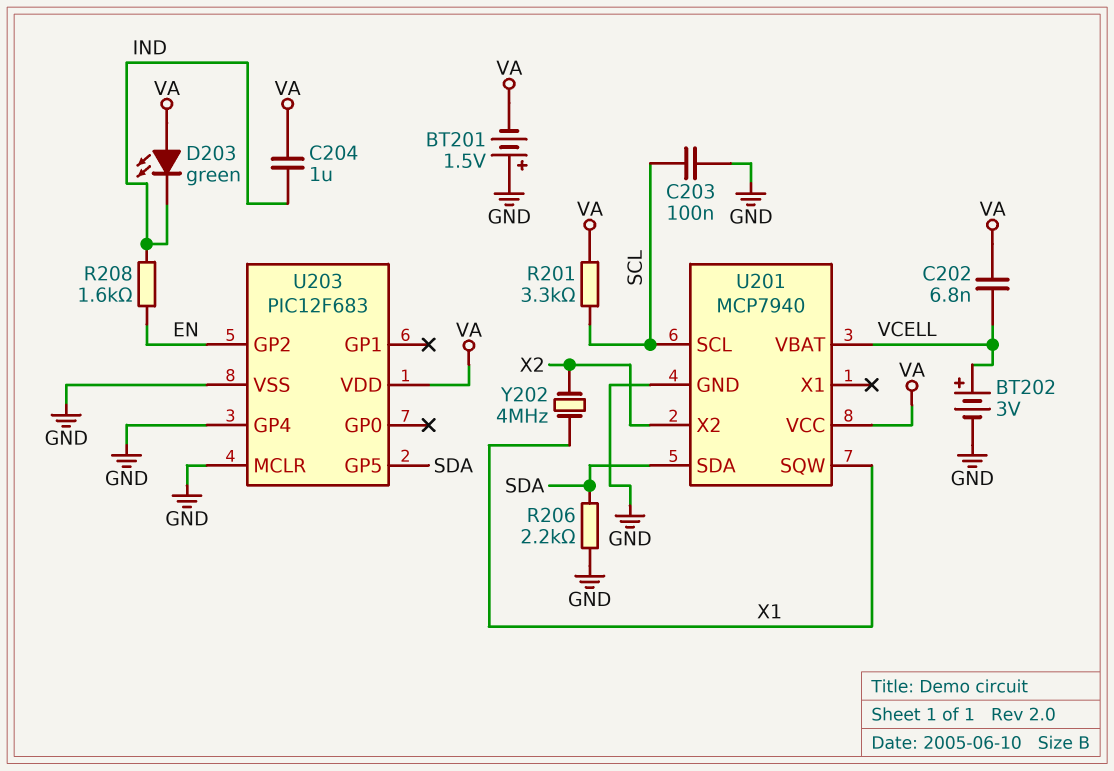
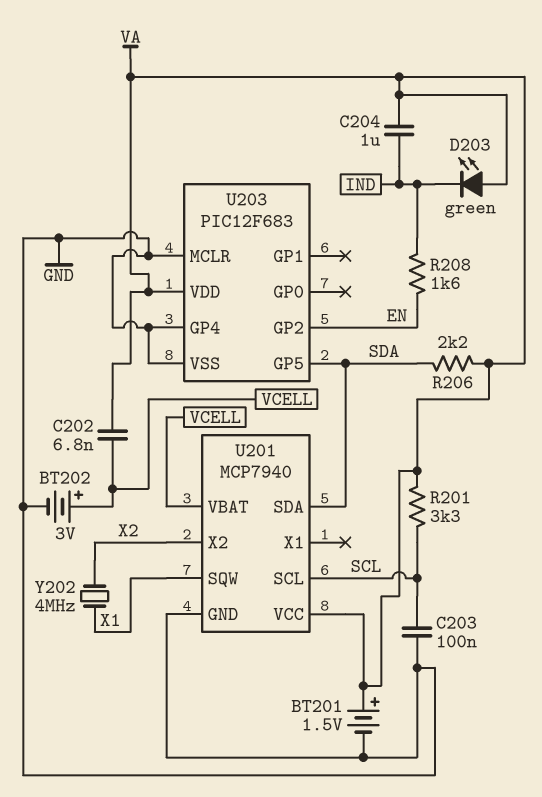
BT201: 1.5V (plus GND, minus VA) -> 1.5V (plus VA, minus GND)
R206: 2.2k (GND, SDA) -> 2.2k (SDA, VA)

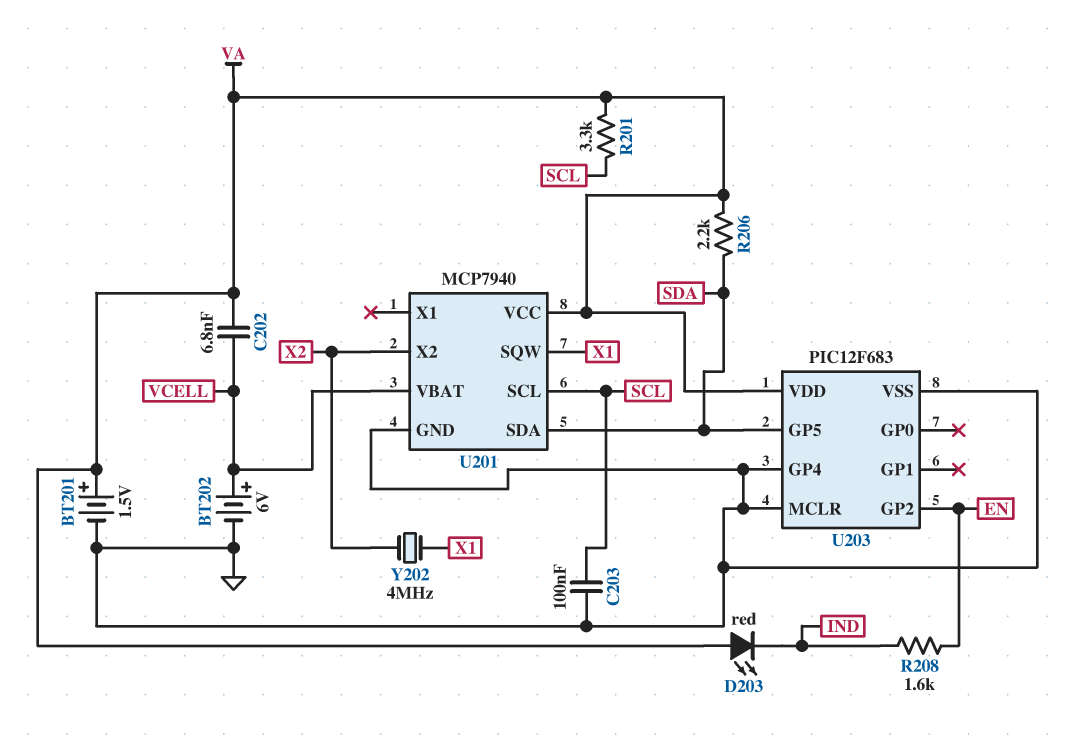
BT202: 3V (plus VCELL, minus GND) -> 6V (plus VCELL, minus GND)
C204: 1uF (IND, VA) -> none
D203: LED green (A VA, K IND) -> LED red (A VA, K IND)

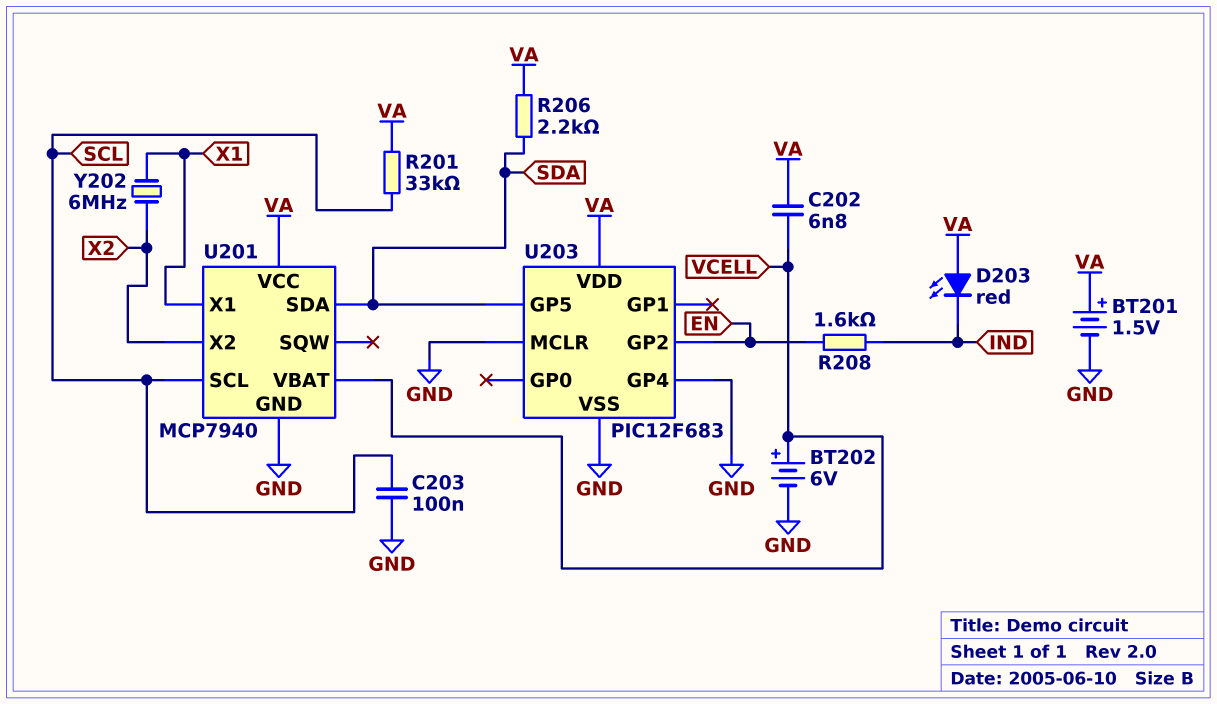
R201: 3.3k (SCL, VA) -> 33k (SCL, VA)
U201 pin SQW: X1 -> none
U201 pin X1: none -> X1
Y202: 4MHz (X1, X2) -> 6MHz (X1, X2)

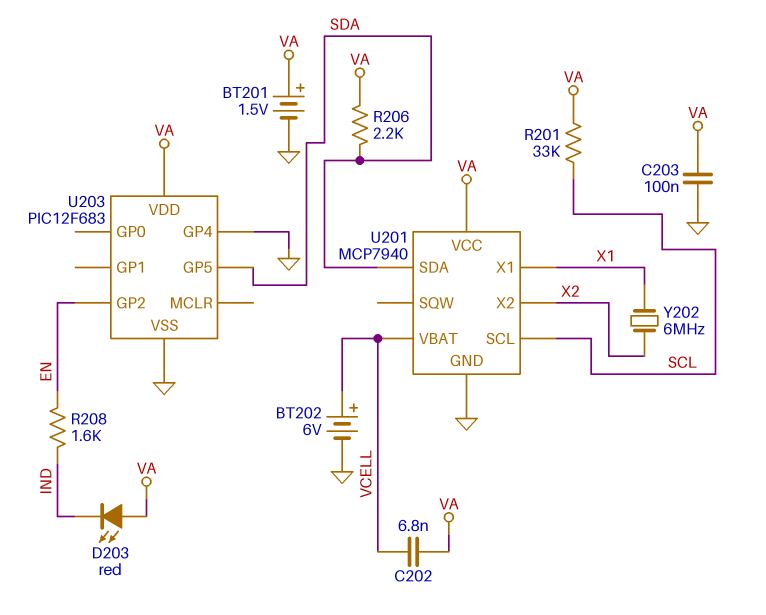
C203: 100nF (GND, SCL) -> 100nF (GND, VA)
U203 pin MCLR: GND -> none

